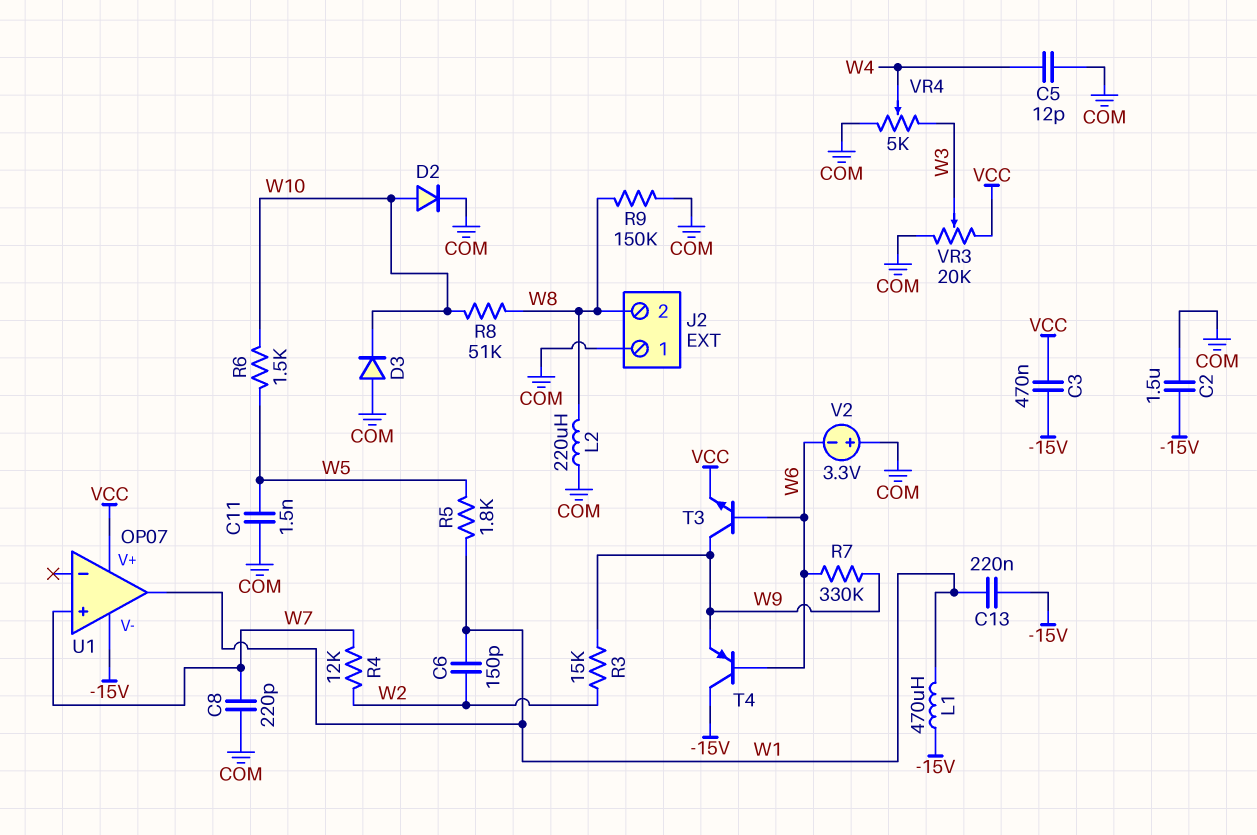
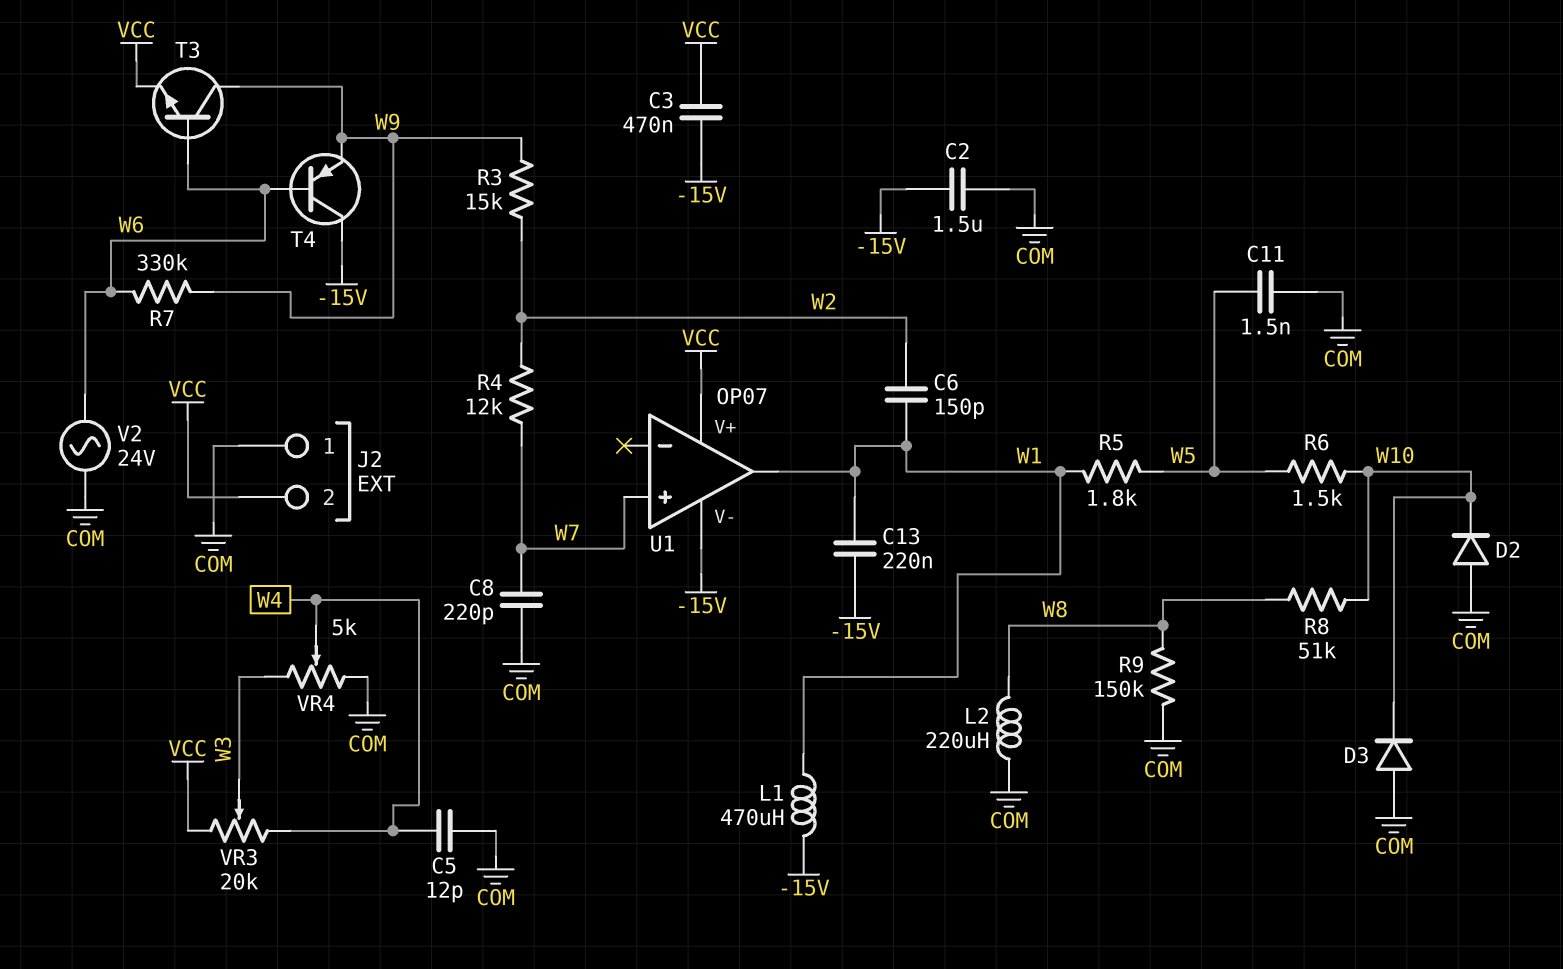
D2: diode (A W10, K COM) -> diode (A COM, K W10)
J2 pin 2: W8 -> VCC
V2: 3.3V (plus COM, minus W6) -> AC 24V (COM, W6)
VR3: 20k (COM, VCC, wiper W3) -> 20k (VCC, W4, wiper W3)

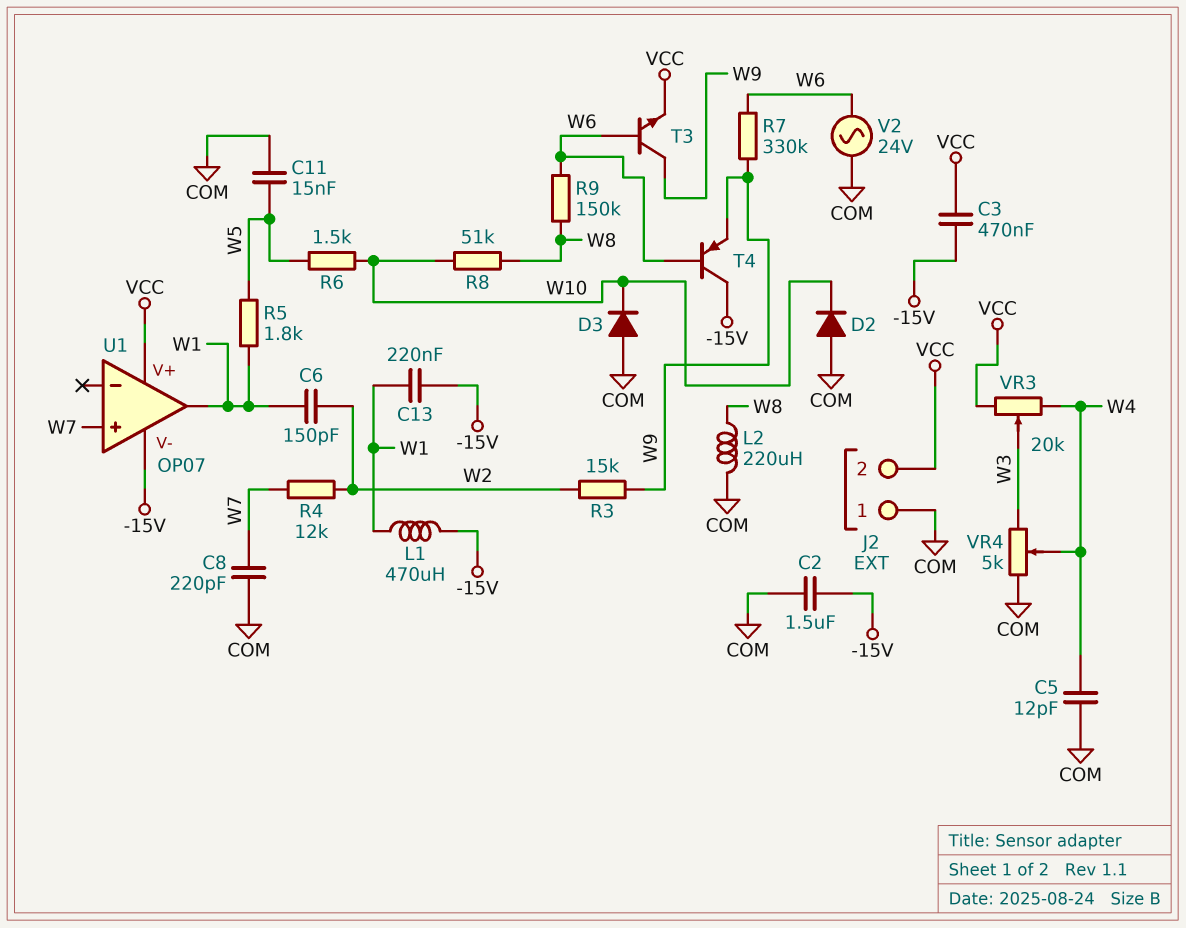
C11: 1.5nF (COM, W5) -> 15nF (COM, W5)
R9: 150k (COM, W8) -> 150k (W6, W8)

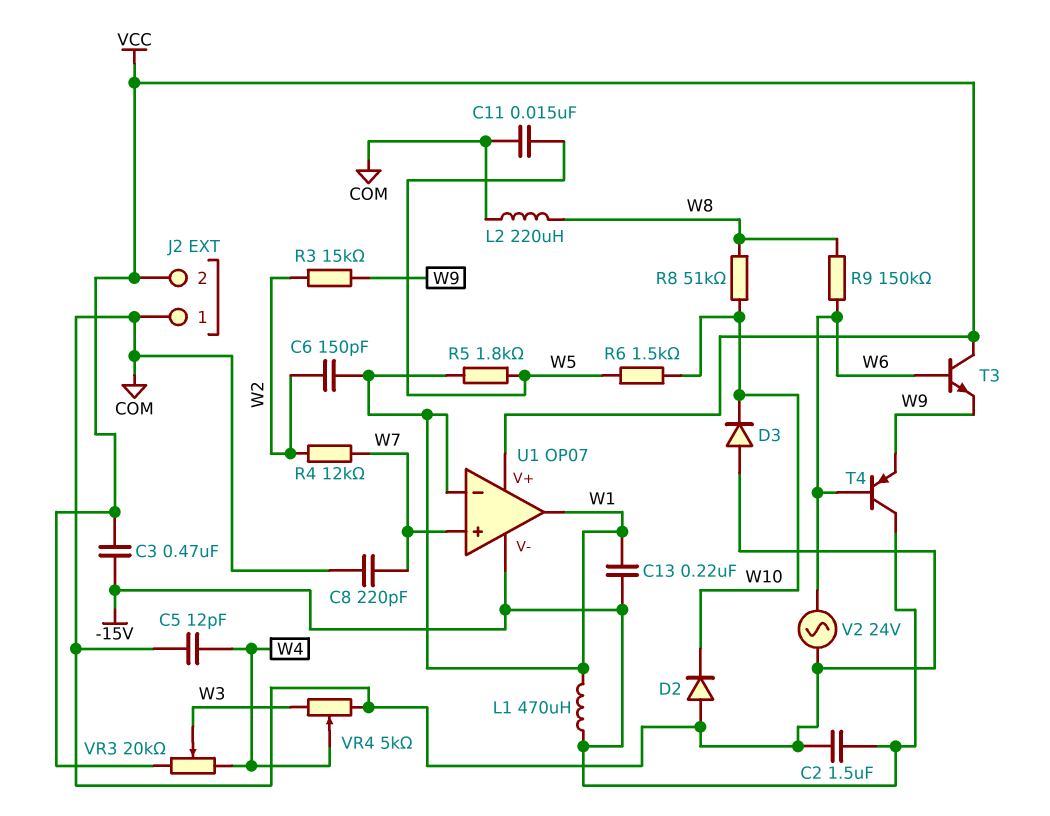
R7: 330k (W6, W9) -> none
T3: NPN (B W6, C W9, E VCC) -> NPN (B W6, C VCC, E W9)
U1 pin in-: none -> W1

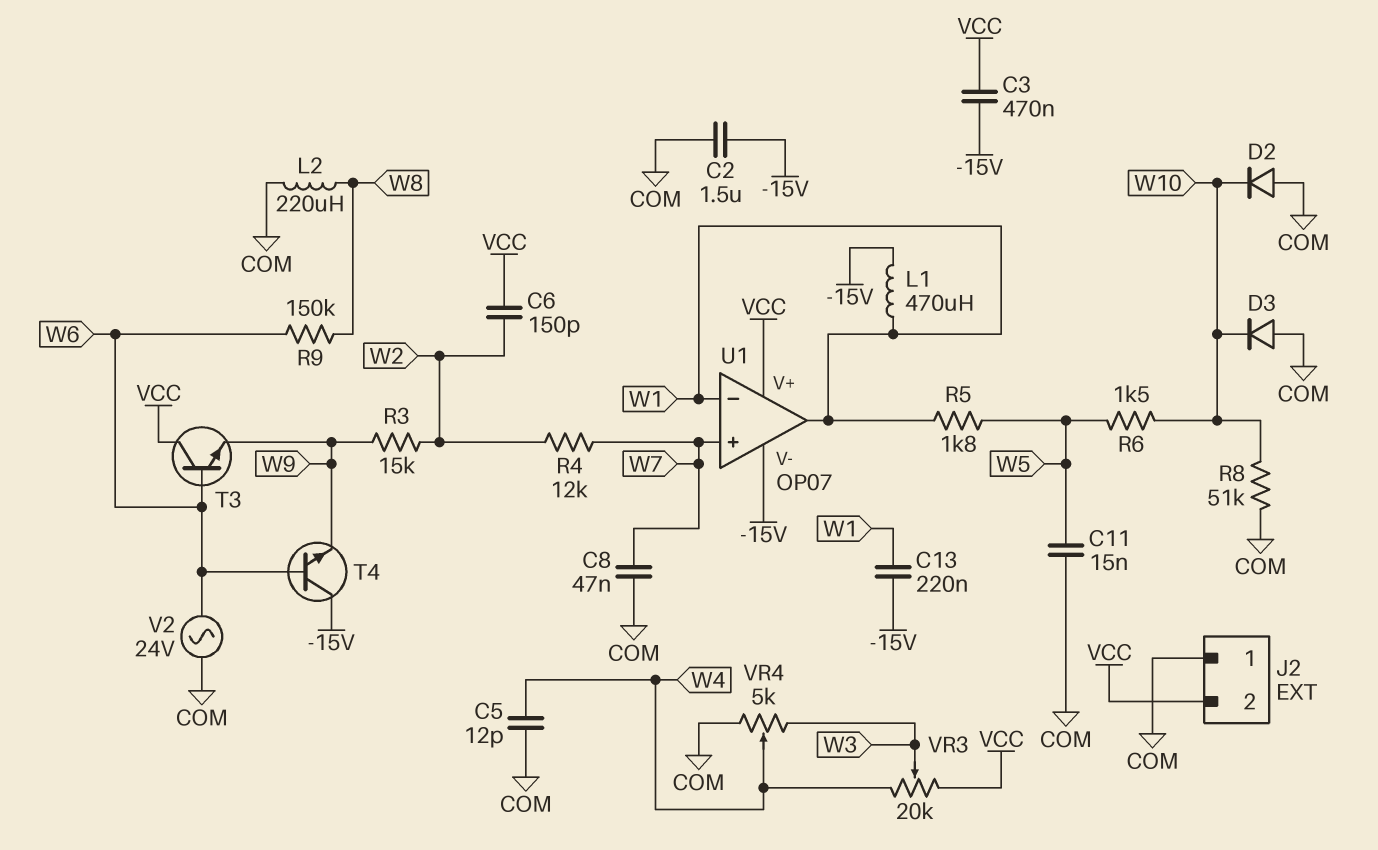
C6: 150pF (W1, W2) -> 150pF (VCC, W2)
C8: 220pF (COM, W7) -> 47nF (COM, W7)
R8: 51k (W8, W10) -> 51k (COM, W10)
T4: PNP (B W6, C -15V, E W9) -> NPN (B W6, C -15V, E W9)

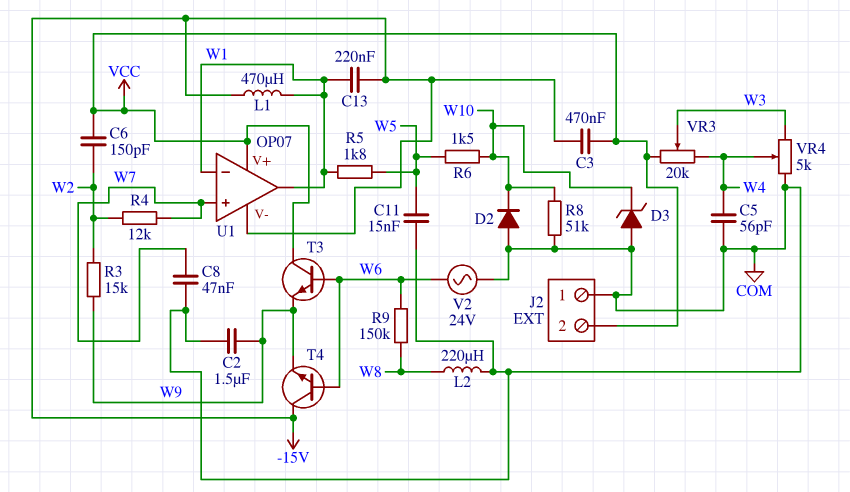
C2: 1.5uF (-15V, COM) -> 1.5uF (COM, W9)
C5: 12pF (COM, W4) -> 56pF (COM, W4)
D3: diode (A COM, K W10) -> zener (A COM, K W10)

